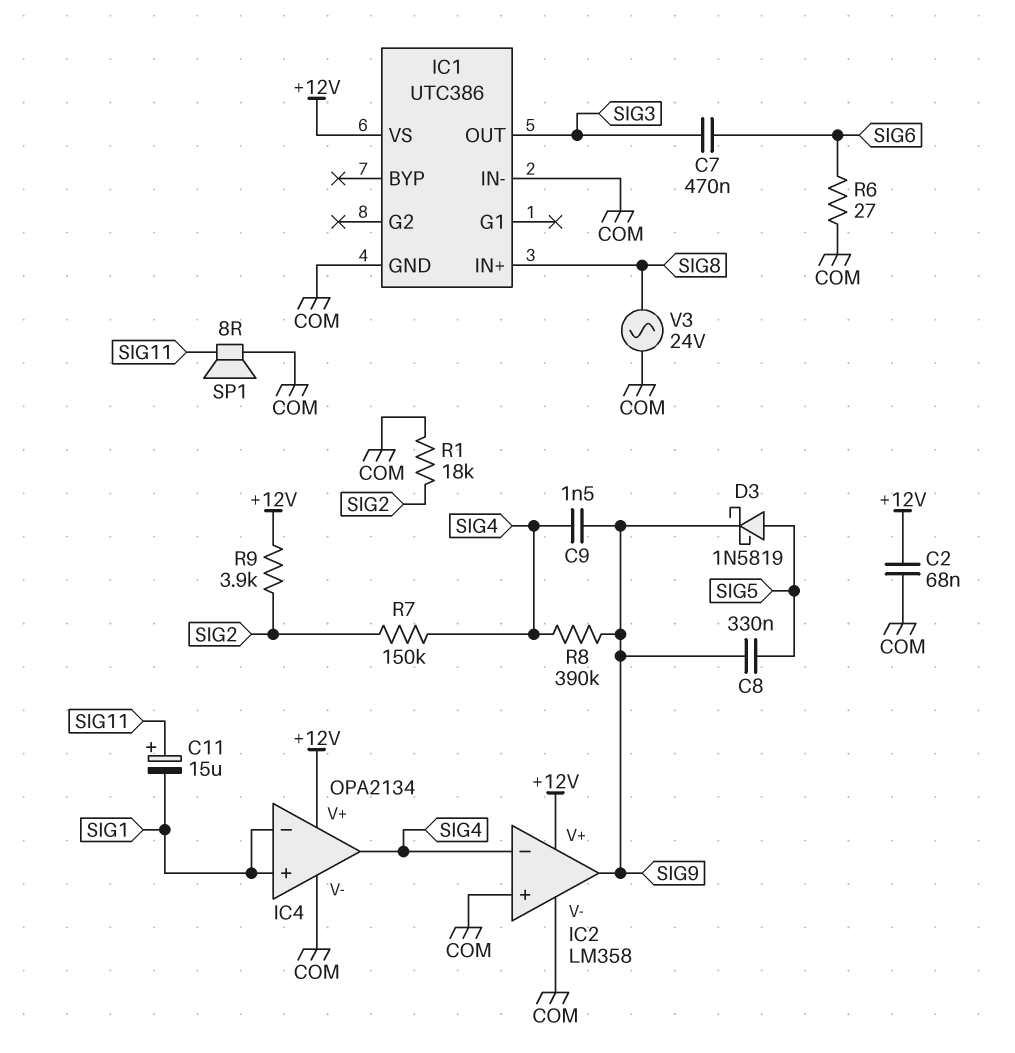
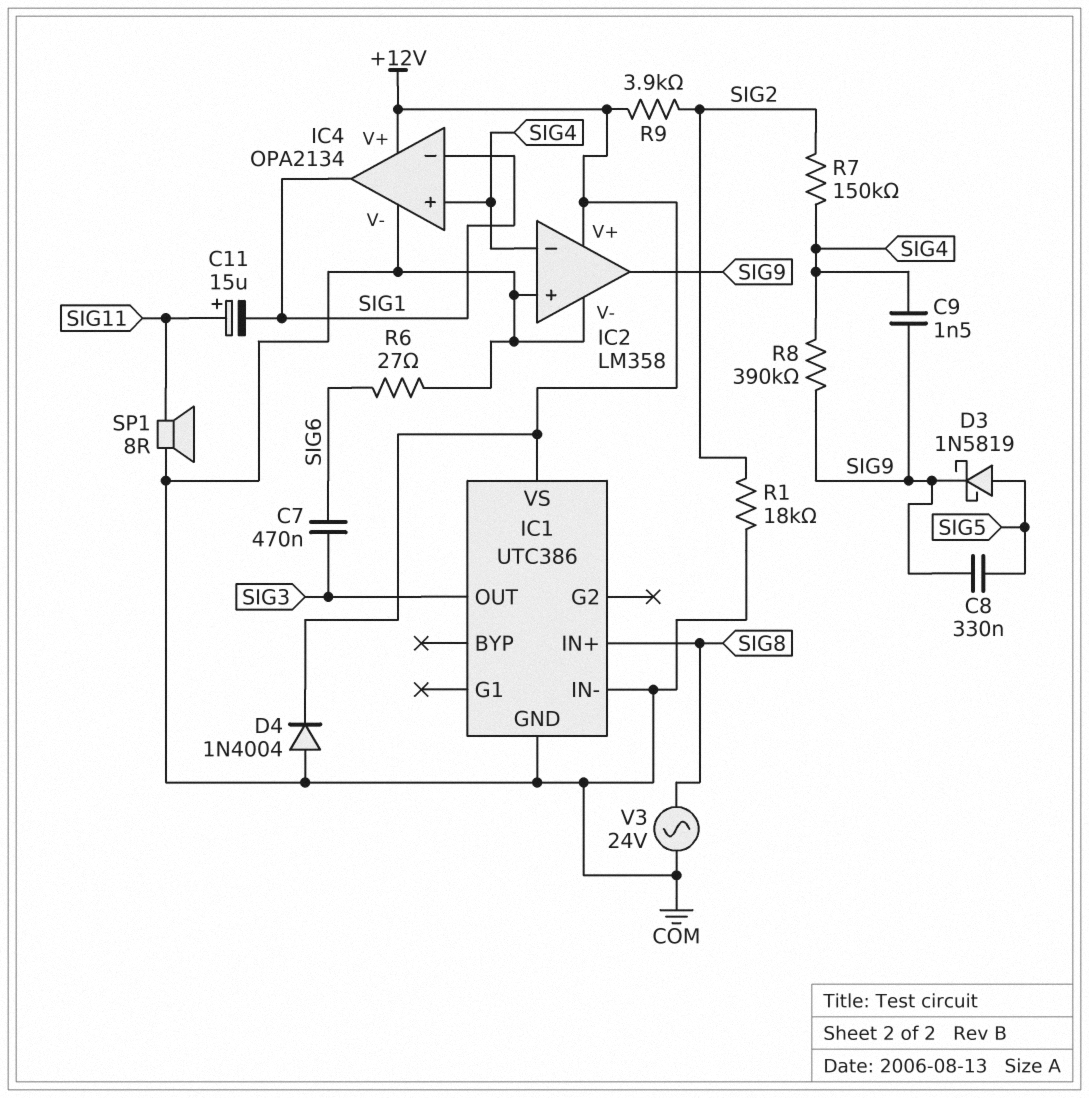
C2: 68nF (+12V, COM) -> none
D4: none -> diode 1N4004 (A COM, K +12V)
IC4 pin in+: SIG1 -> SIG4
IC4 pin out: SIG4 -> SIG1

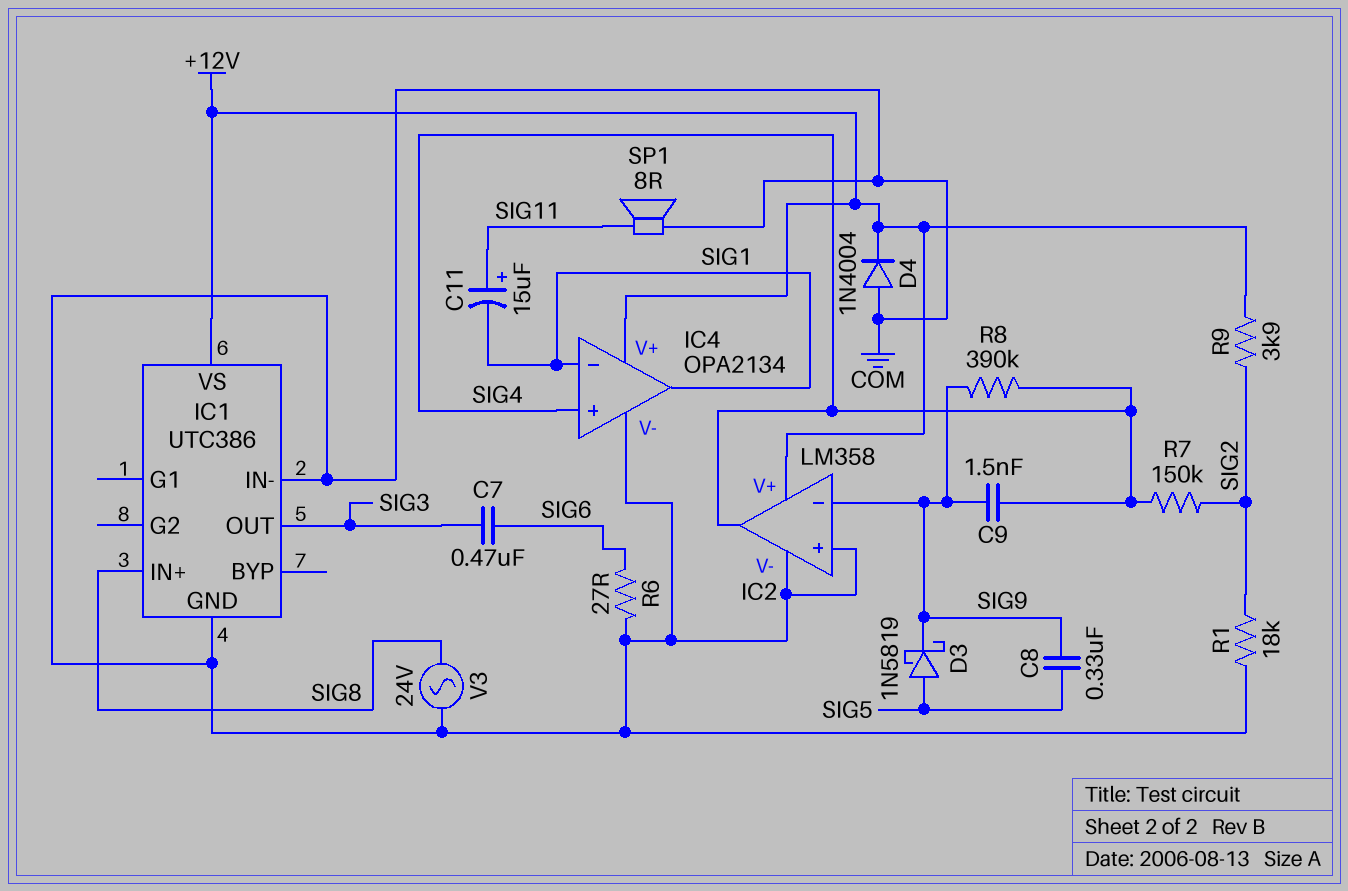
IC2 pin in-: SIG4 -> SIG9
IC2 pin out: SIG9 -> SIG4

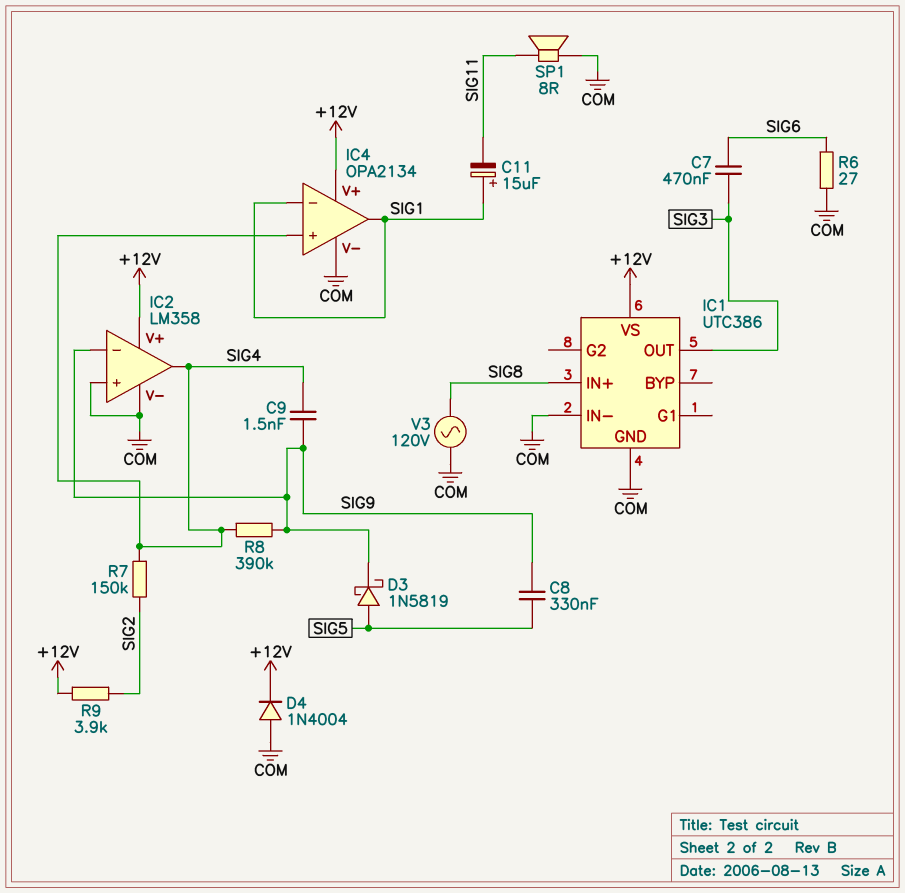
C11: 15uF (plus SIG11, minus SIG1) -> 15uF (plus SIG1, minus SIG11)
R1: 18k (COM, SIG2) -> none
V3: AC 24V (COM, SIG8) -> AC 120V (COM, SIG8)

